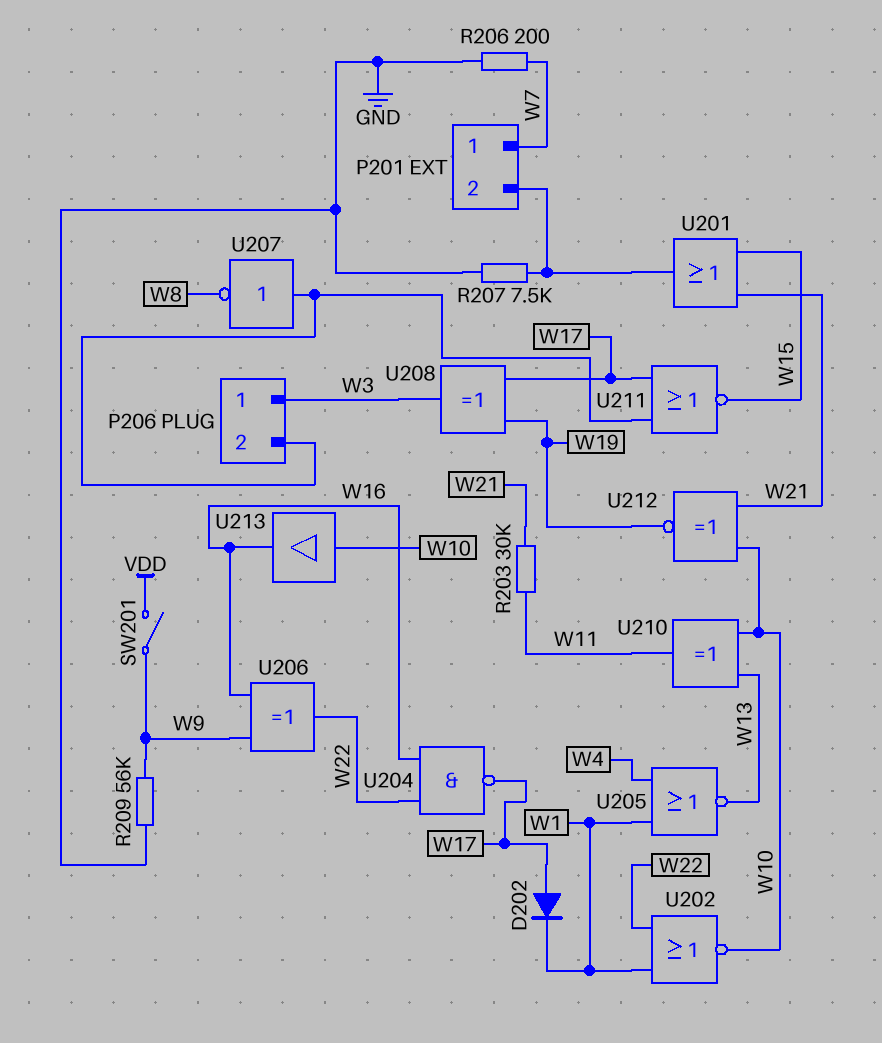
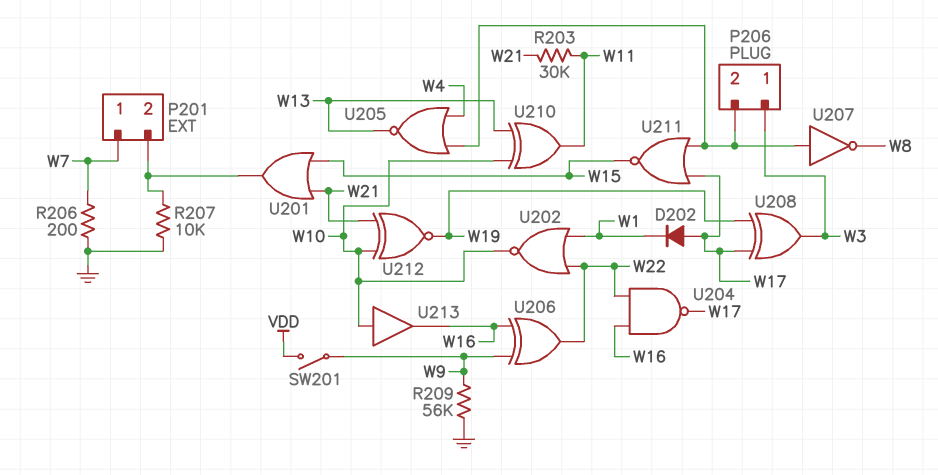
R207: 7.5k (GND, P201/2) -> 10k (GND, P201/2)
U205: NOR (in W1, in W4, out W13) -> NOR (in P206/2, in W4, out W13)

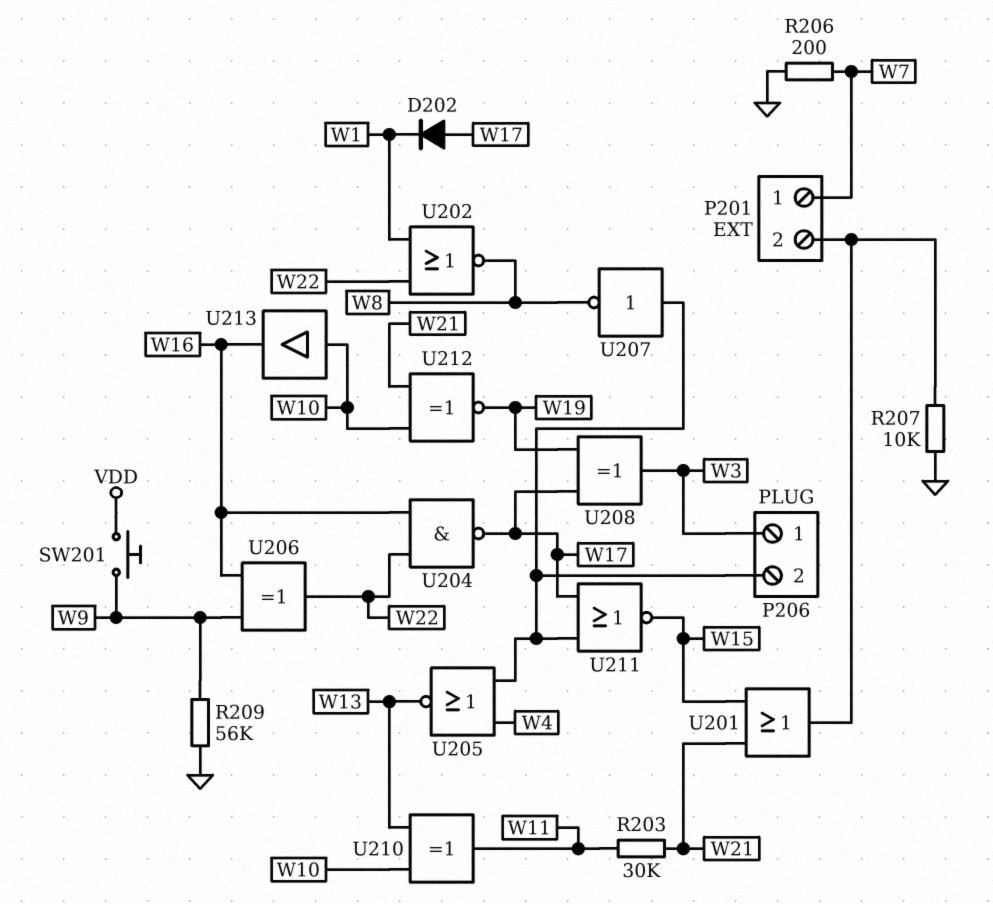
SW201: switch (VDD, W9) -> button (VDD, W9)
U202: NOR (in W1, in W22, out W10) -> NOR (in W1, in W22, out W8)

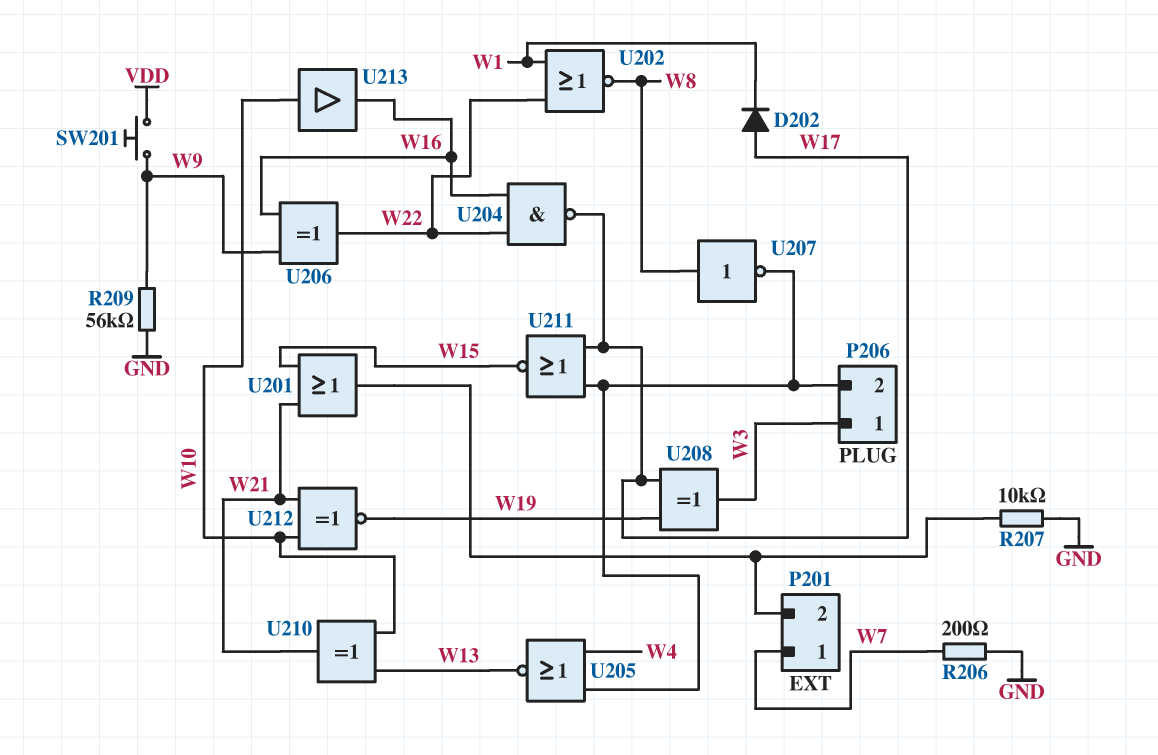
R203: 30k (W11, W21) -> none
U207: NOT (in P206/2, out W8) -> NOT (in W8, out P206/2)
U210: XOR (in W10, in W13, out W11) -> XOR (in W10, in W13, out W21)

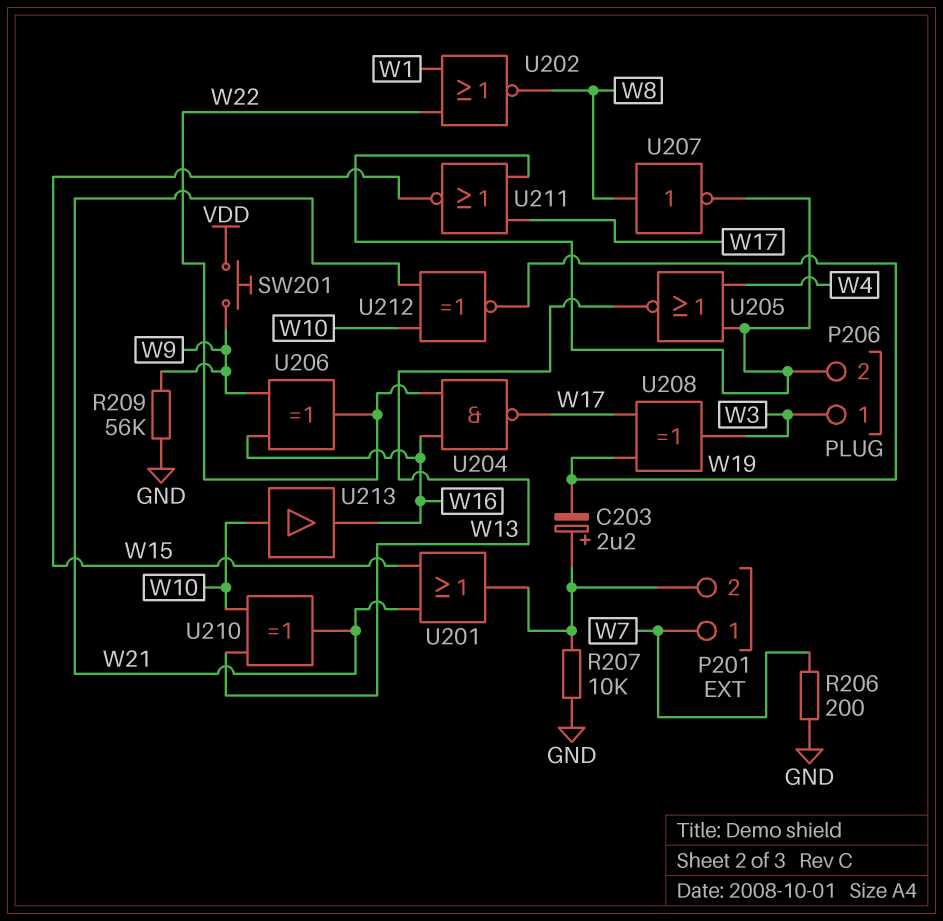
C203: none -> 2.2uF (plus P201/2, minus W19)
D202: diode (A W17, K W1) -> none

